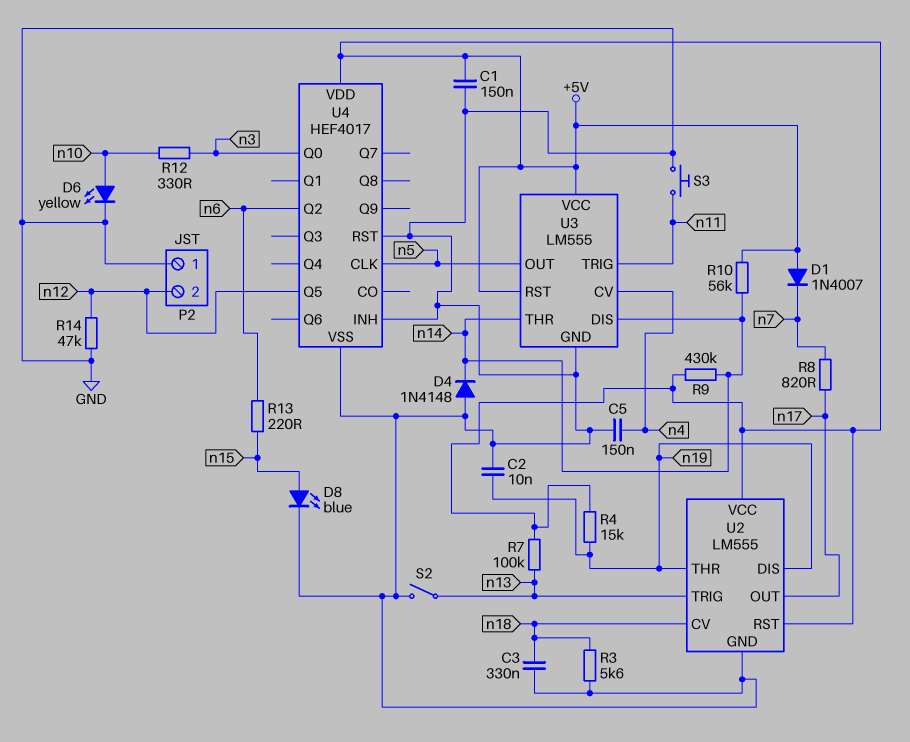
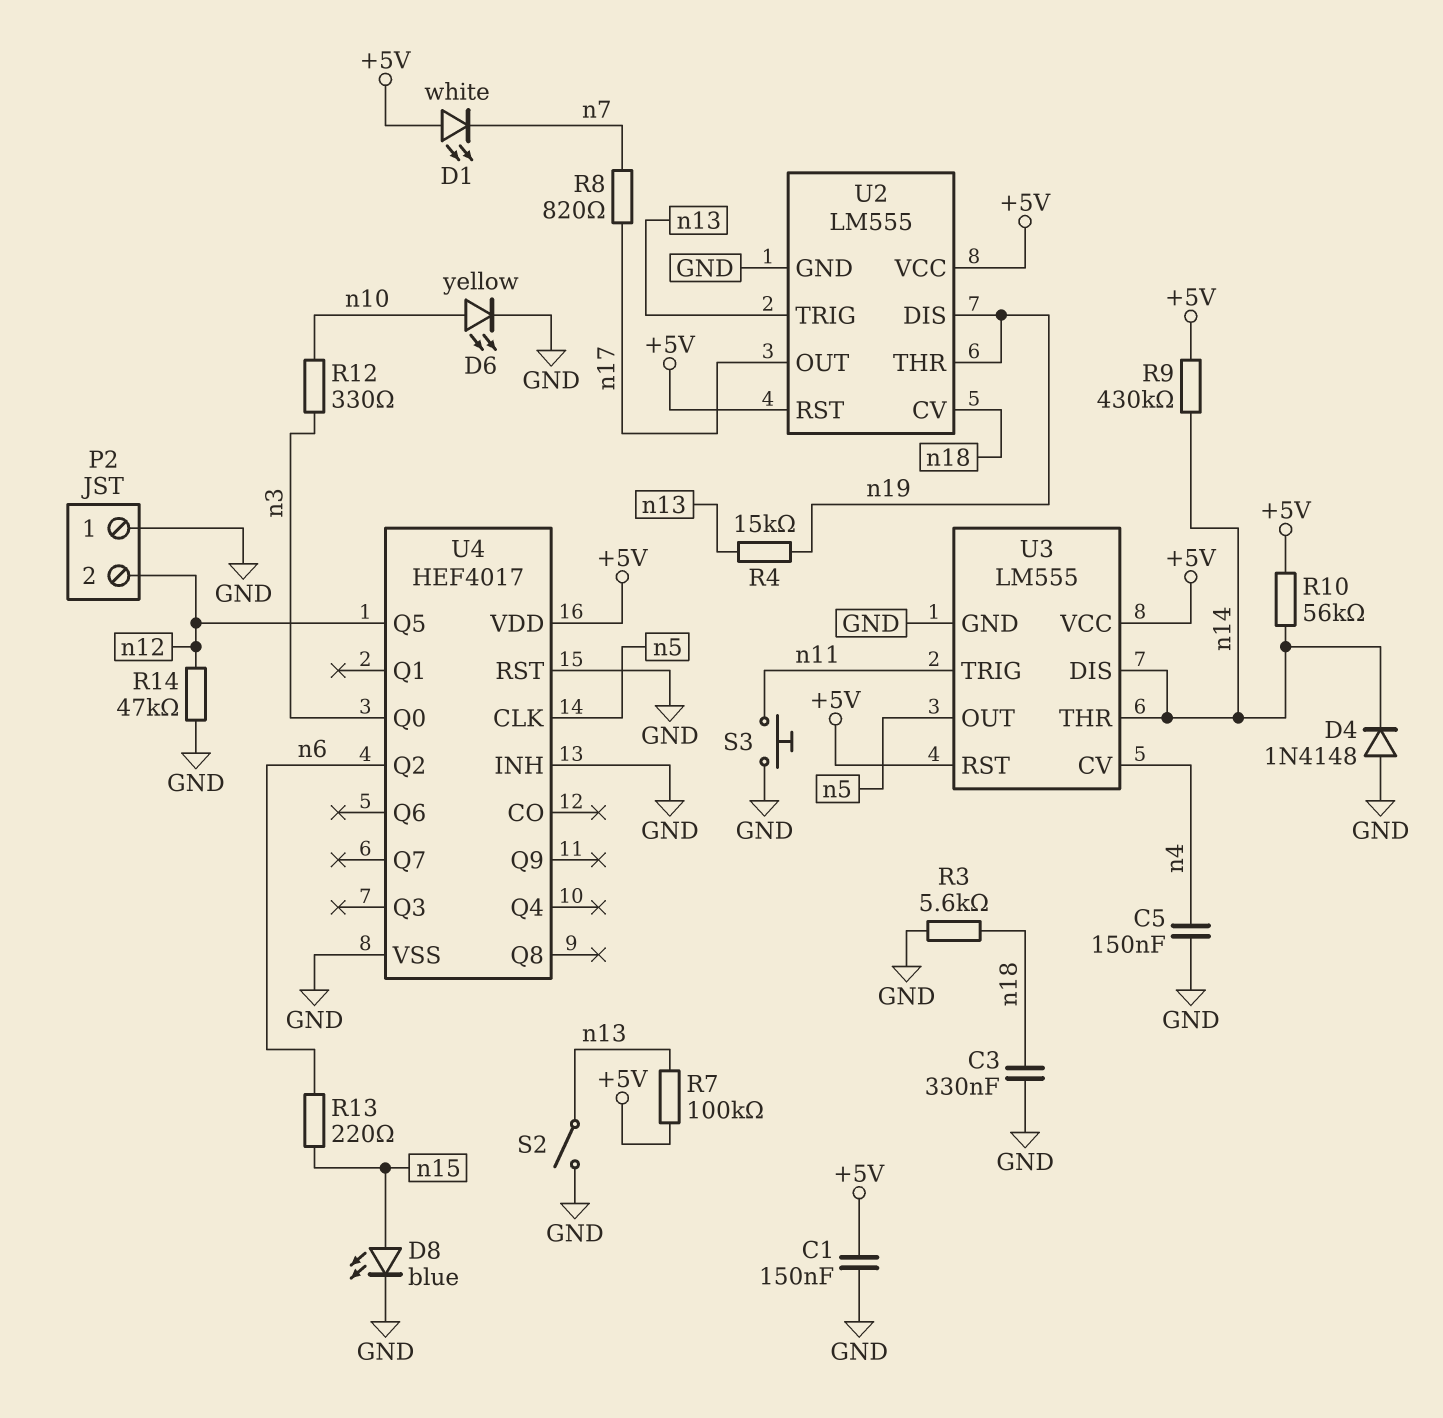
C2: 10nF (GND, n19) -> none
D1: diode 1N4007 (A +5V, K n7) -> LED white (A +5V, K n7)
R4: 15k (+5V, n19) -> 15k (n13, n19)

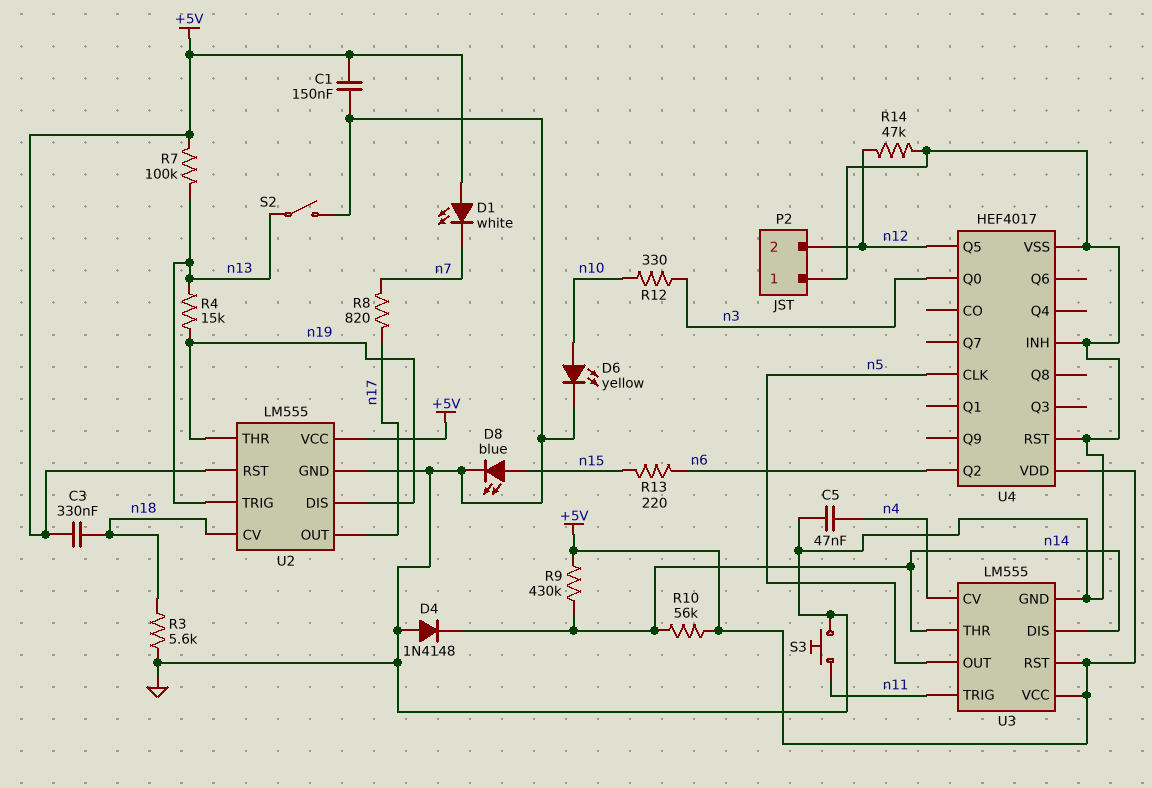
C3: 330nF (GND, n18) -> 330nF (+5V, n18)
C5: 150nF (GND, n4) -> 47nF (GND, n4)

